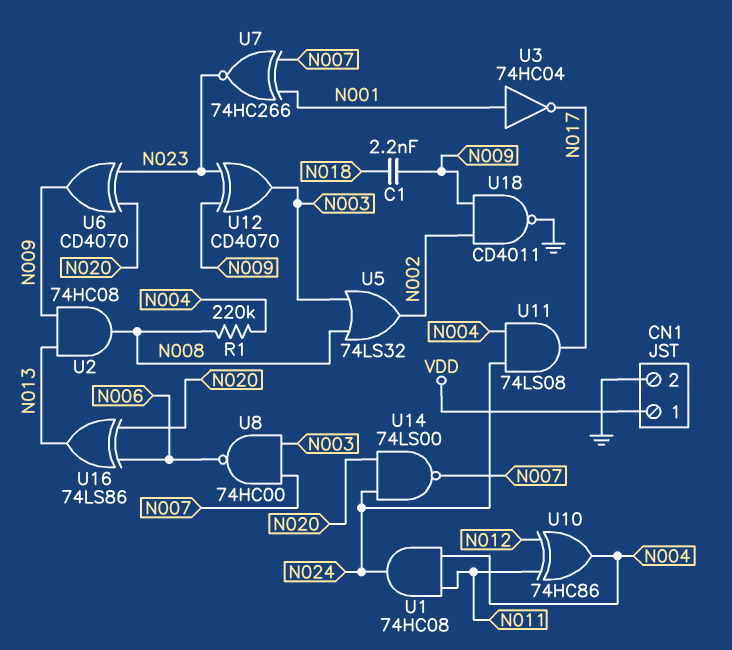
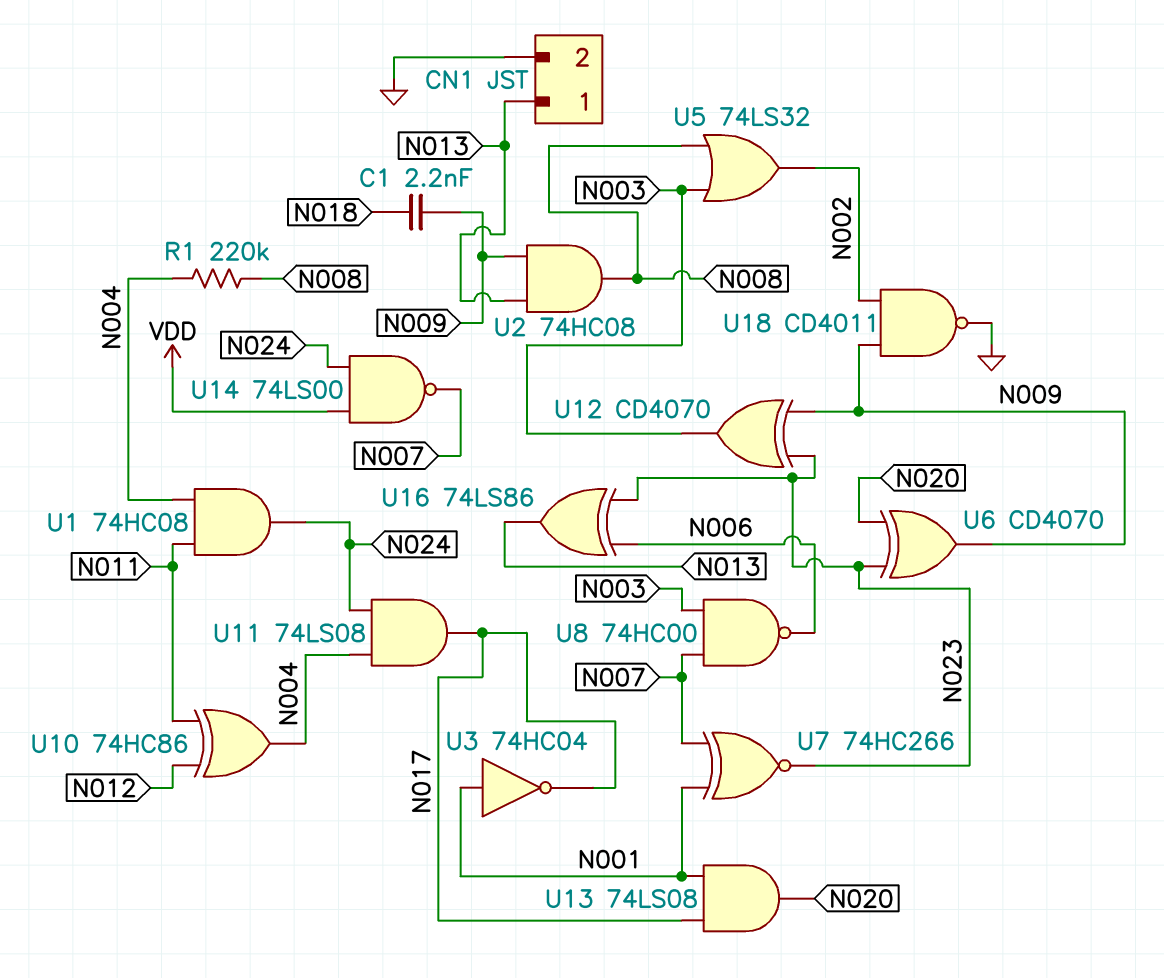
CN1 pin 1: VDD -> N013
U13: none -> AND 74LS08 (in N001, in N017, out N020)
U14: NAND 74LS00 (in N020, in N024, out N007) -> NAND 74LS00 (in N024, in VDD, out N007)
U16: XOR 74LS86 (in N006, in N020, out N013) -> XOR 74LS86 (in N006, in N023, out N013)

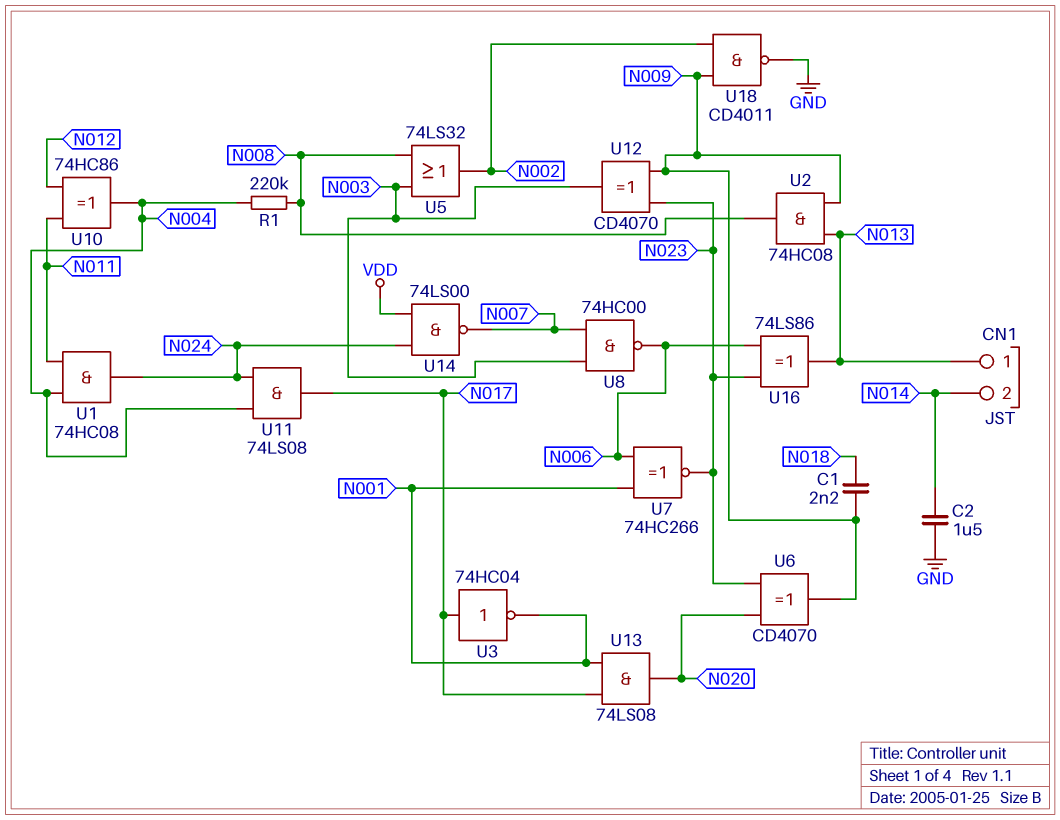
C2: none -> 1.5uF (GND, N014)
CN1 pin 2: GND -> N014
U3: NOT 74HC04 (in N001, out N017) -> NOT 74HC04 (in N017, out N001)
U7: XNOR 74HC266 (in N001, in N007, out N023) -> XNOR 74HC266 (in N001, in N006, out N023)

